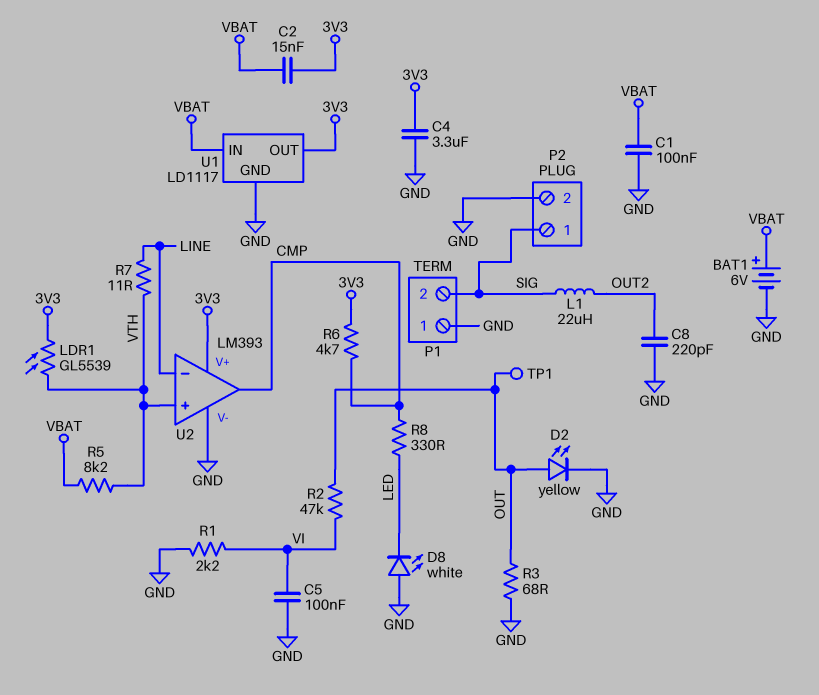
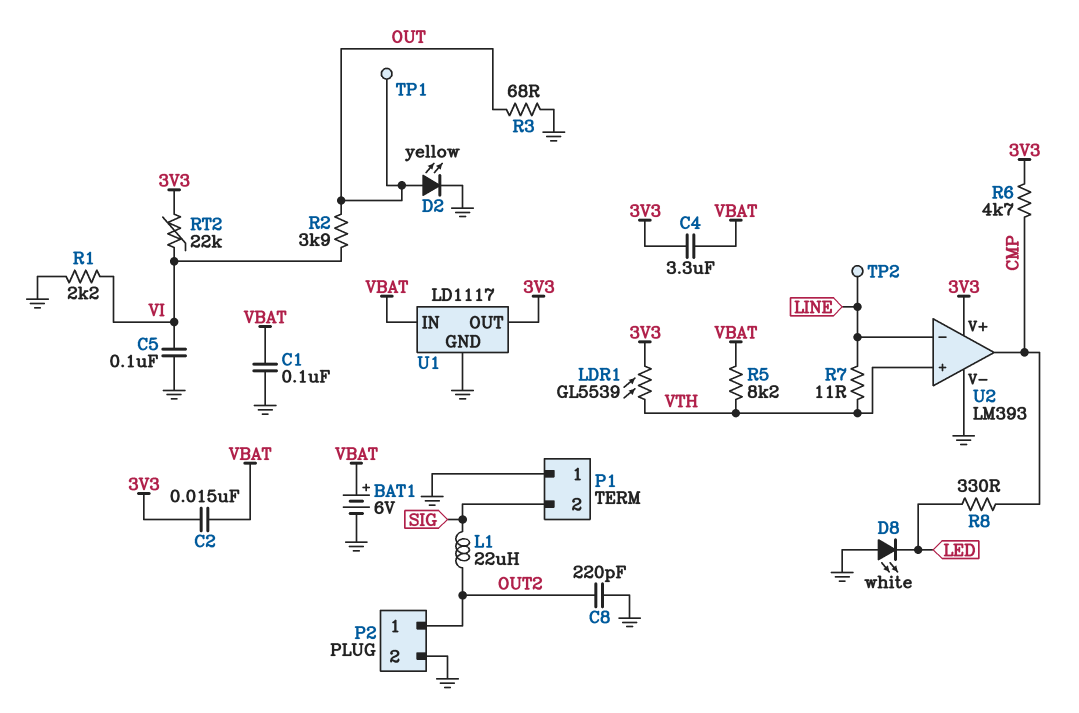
C4: 3.3uF (3V3, GND) -> 3.3uF (3V3, VBAT)
P2 pin 1: SIG -> OUT2
R2: 47k (OUT, VI) -> 3.9k (OUT, VI)
RT2: none -> 22k (3V3, VI)
TP2: none -> test point (LINE)

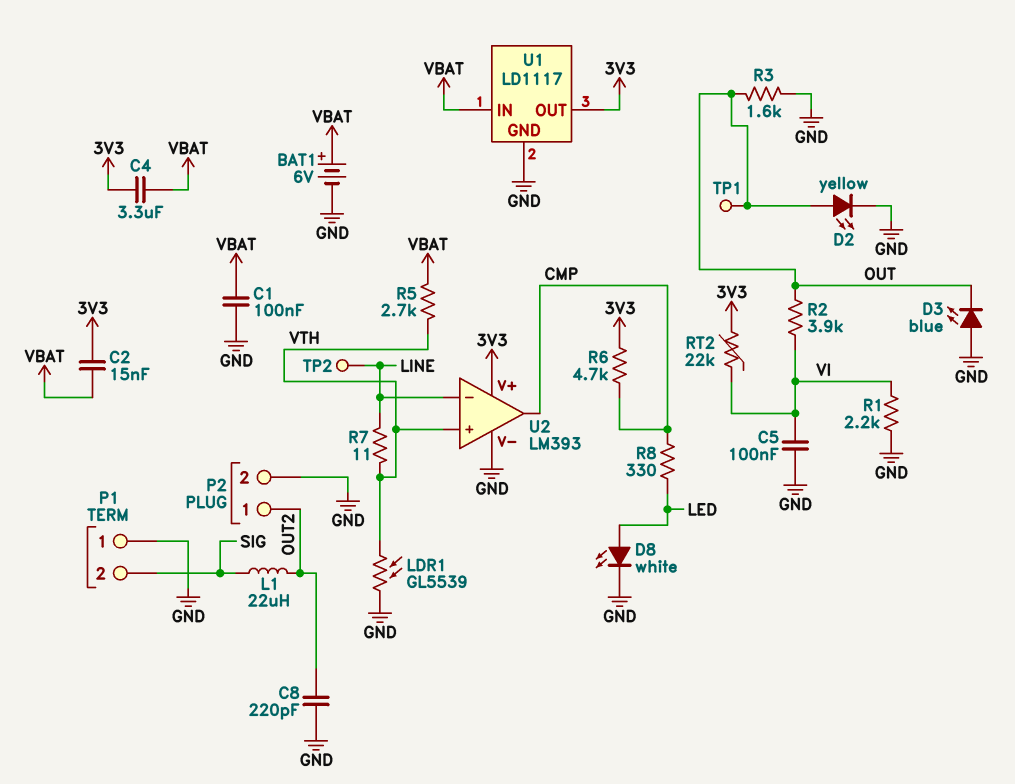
D3: none -> LED blue (A GND, K OUT)
D8: LED white (A GND, K LED) -> LED white (A LED, K GND)
LDR1: GL5539 (3V3, VTH) -> GL5539 (GND, VTH)
R3: 68 (GND, OUT) -> 1.6k (GND, OUT)
R5: 8.2k (VBAT, VTH) -> 2.7k (VBAT, VTH)

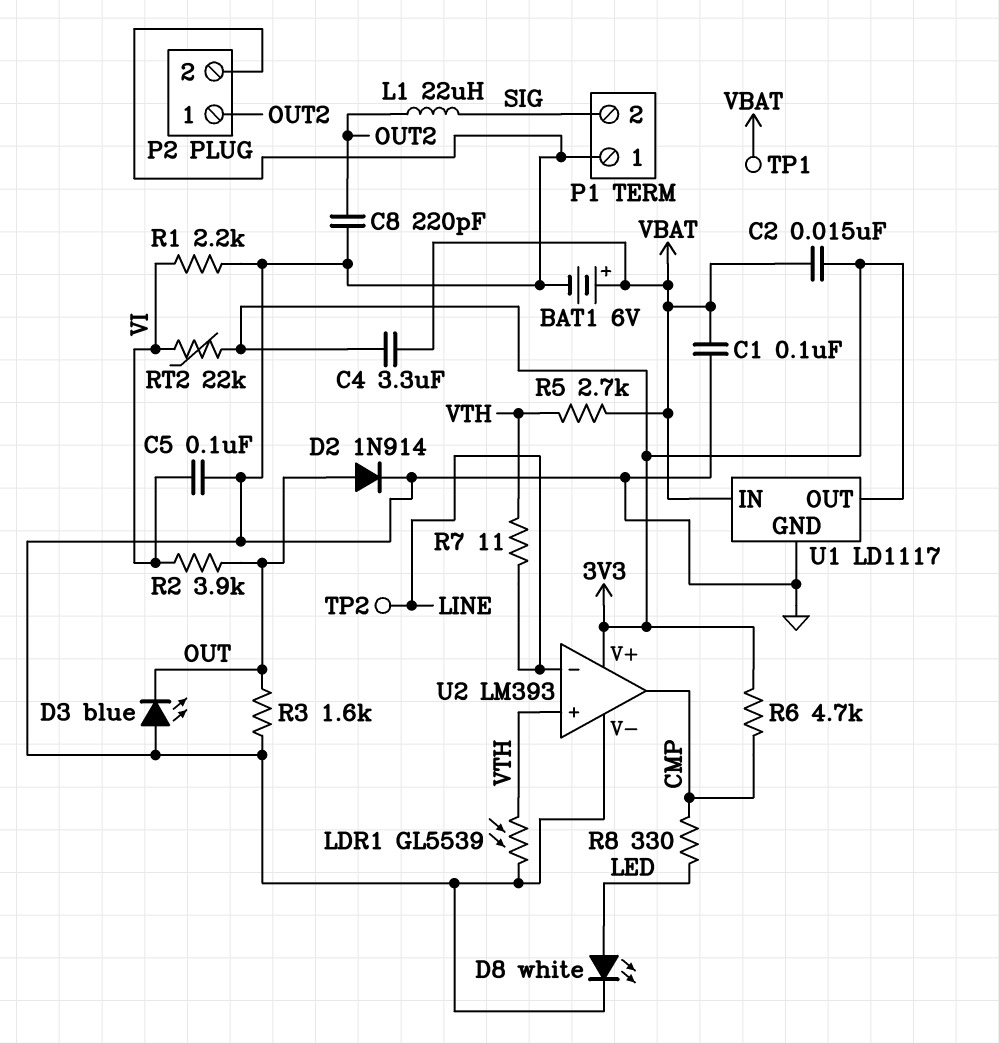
D2: LED yellow (A OUT, K GND) -> diode 1N914 (A OUT, K GND)
TP1: test point (OUT) -> test point (VBAT)

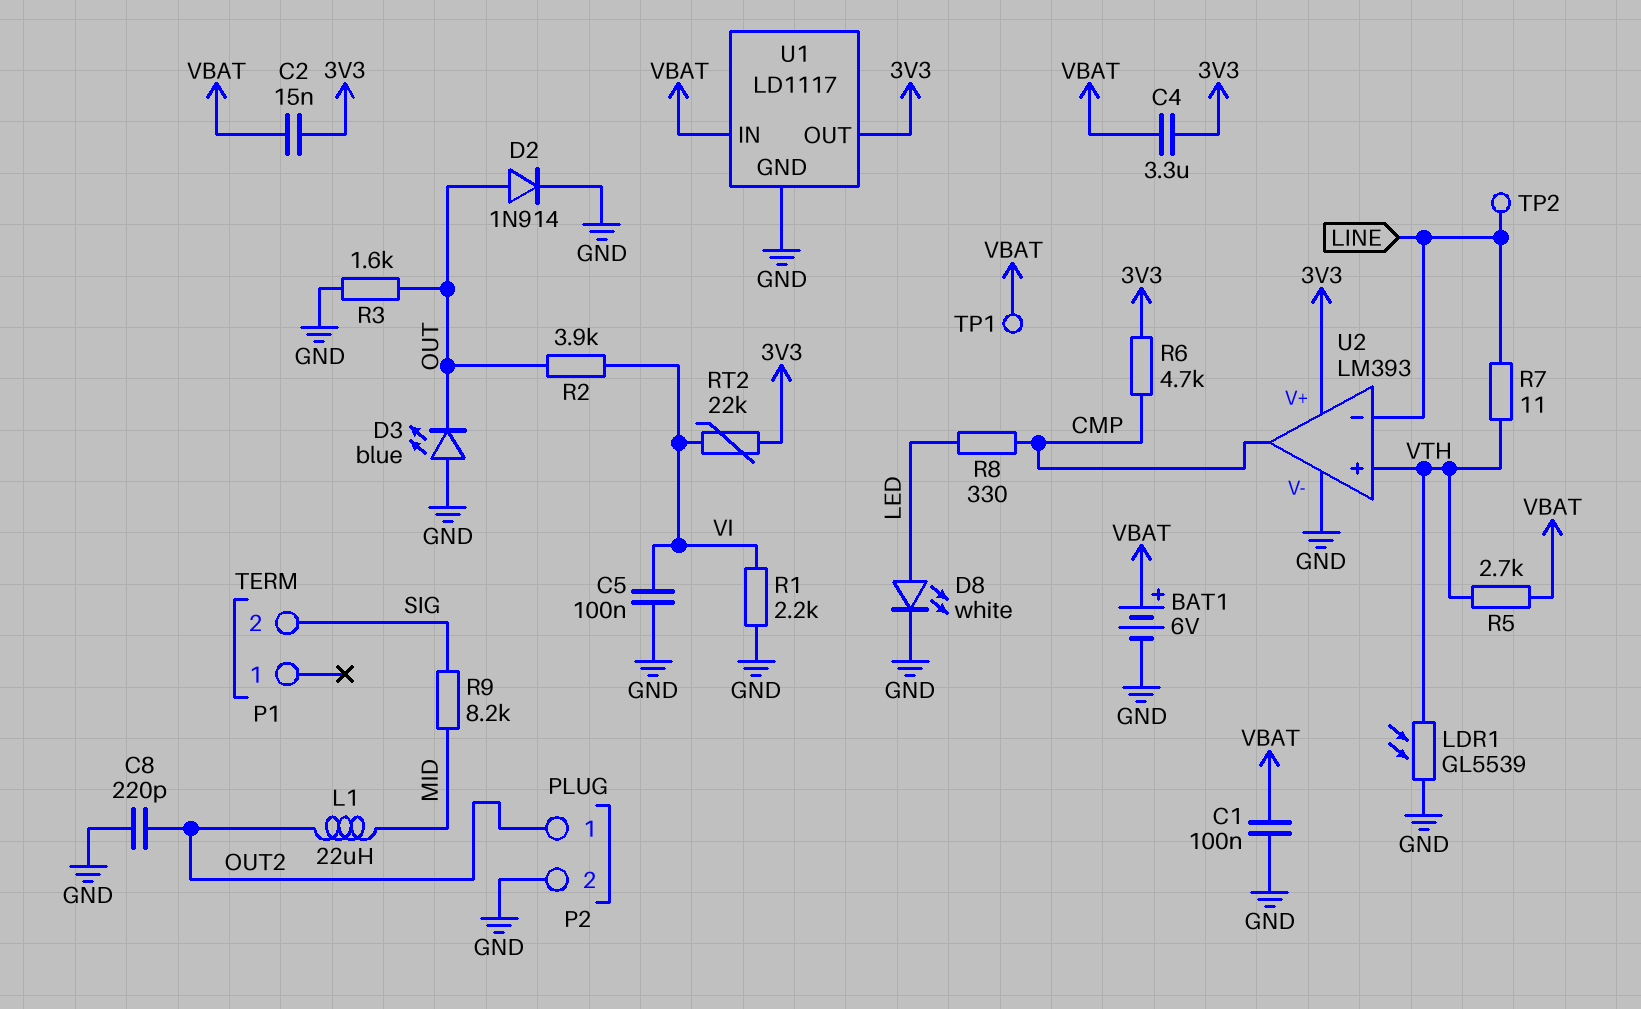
L1: 22uH (OUT2, SIG) -> 22uH (MID, OUT2)
P1 pin 1: GND -> none
R9: none -> 8.2k (MID, SIG)

